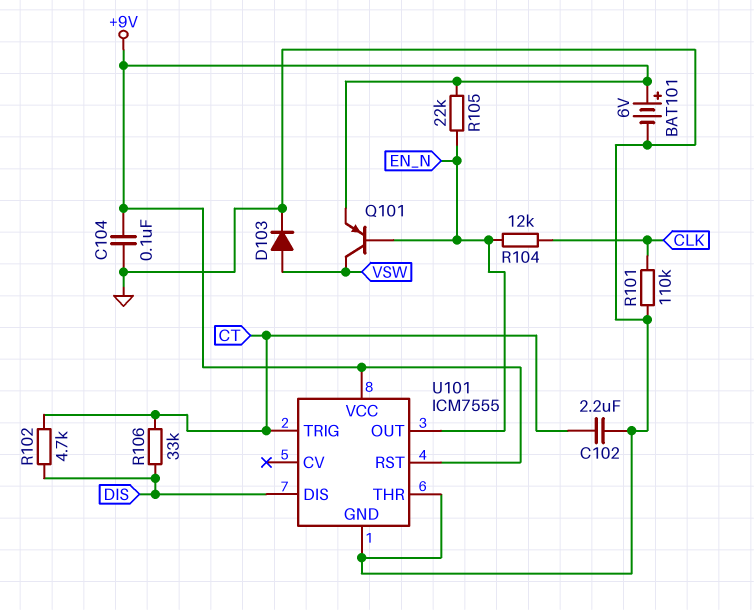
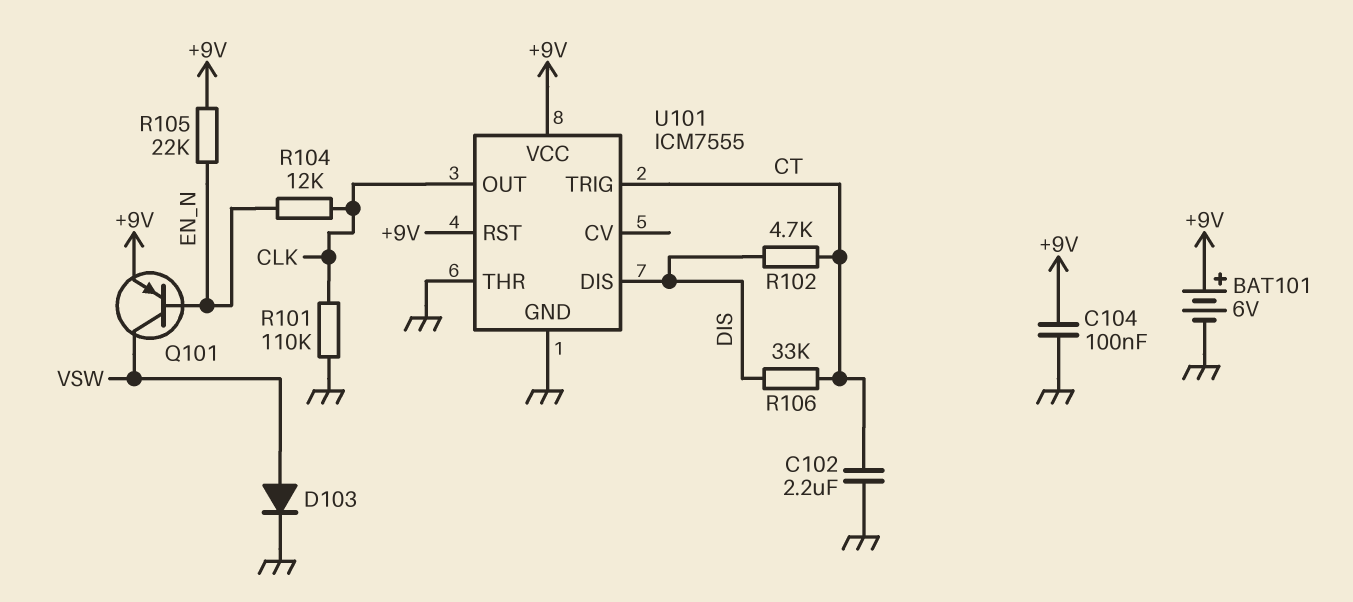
U101 pin OUT: EN_N -> CLK

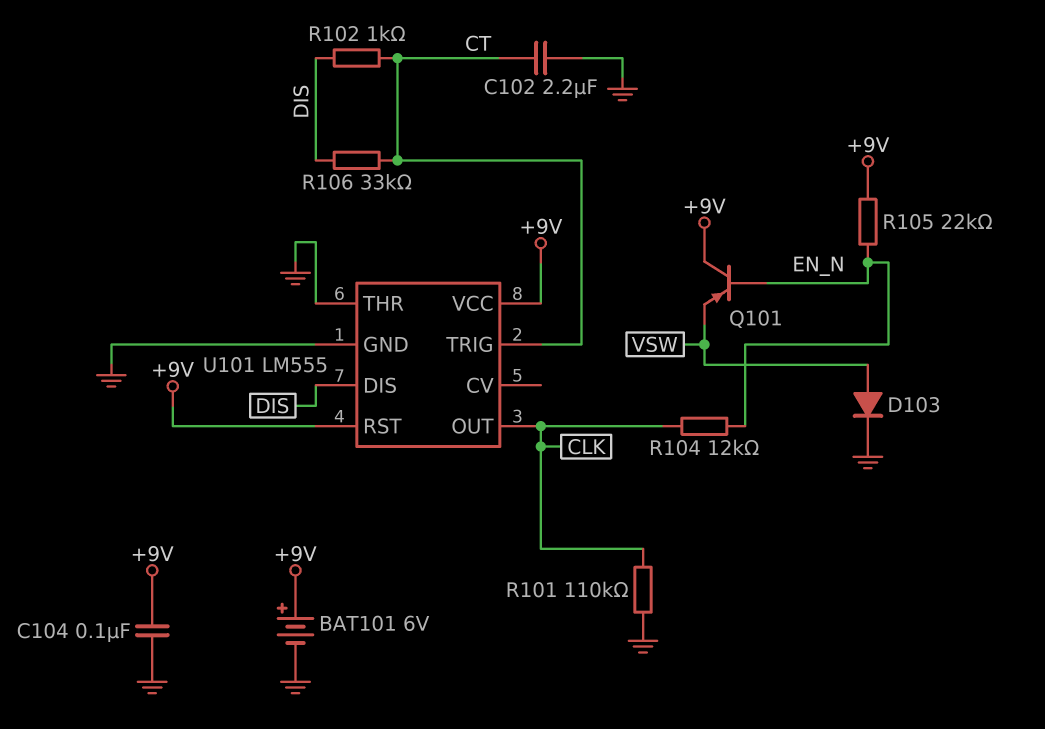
Q101: PNP (B EN_N, C VSW, E +9V) -> PNP (B EN_N, C +9V, E VSW)
R102: 4.7k (CT, DIS) -> 1k (CT, DIS)
U101: ICM7555 -> LM555

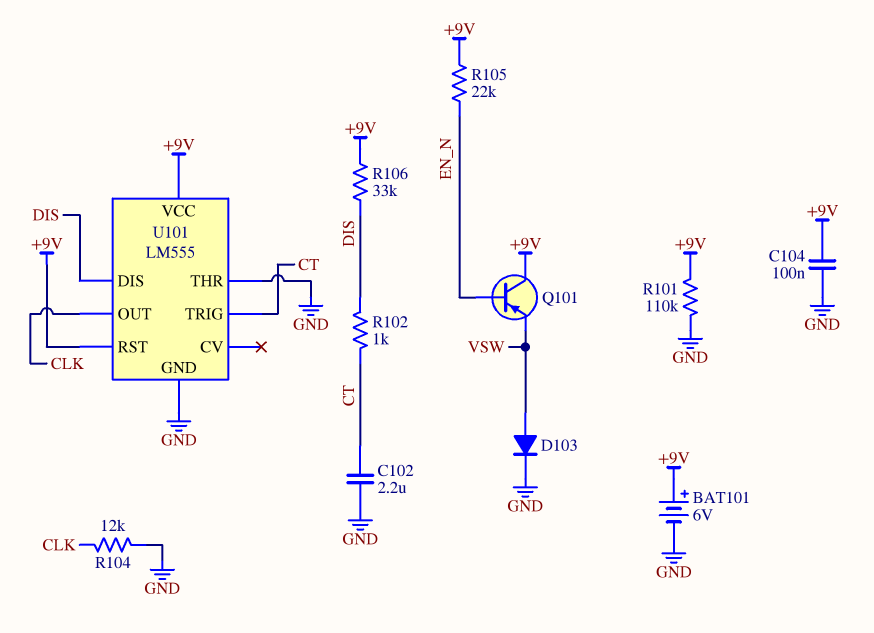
R101: 110k (CLK, GND) -> 110k (+9V, GND)
R104: 12k (CLK, EN_N) -> 12k (CLK, GND)
R106: 33k (CT, DIS) -> 33k (+9V, DIS)

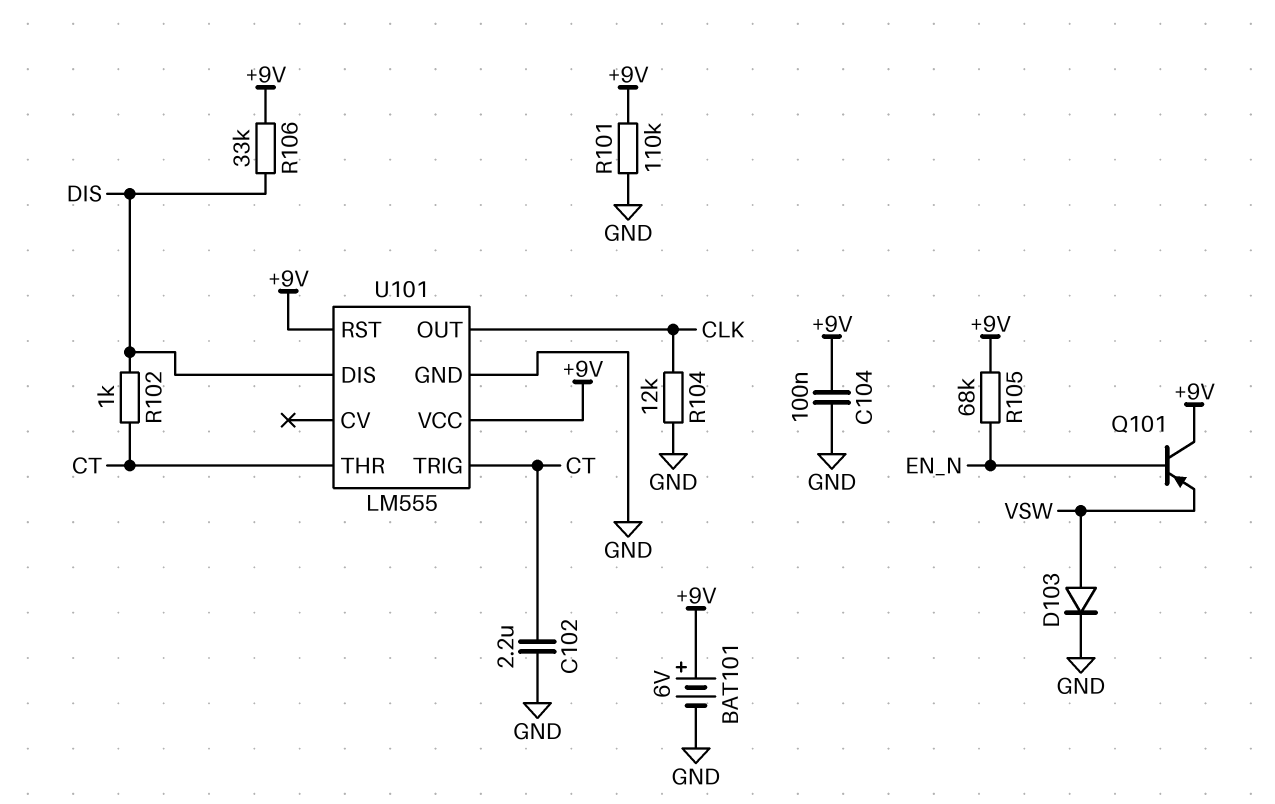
R105: 22k (+9V, EN_N) -> 68k (+9V, EN_N)
U101 pin THR: GND -> CT

